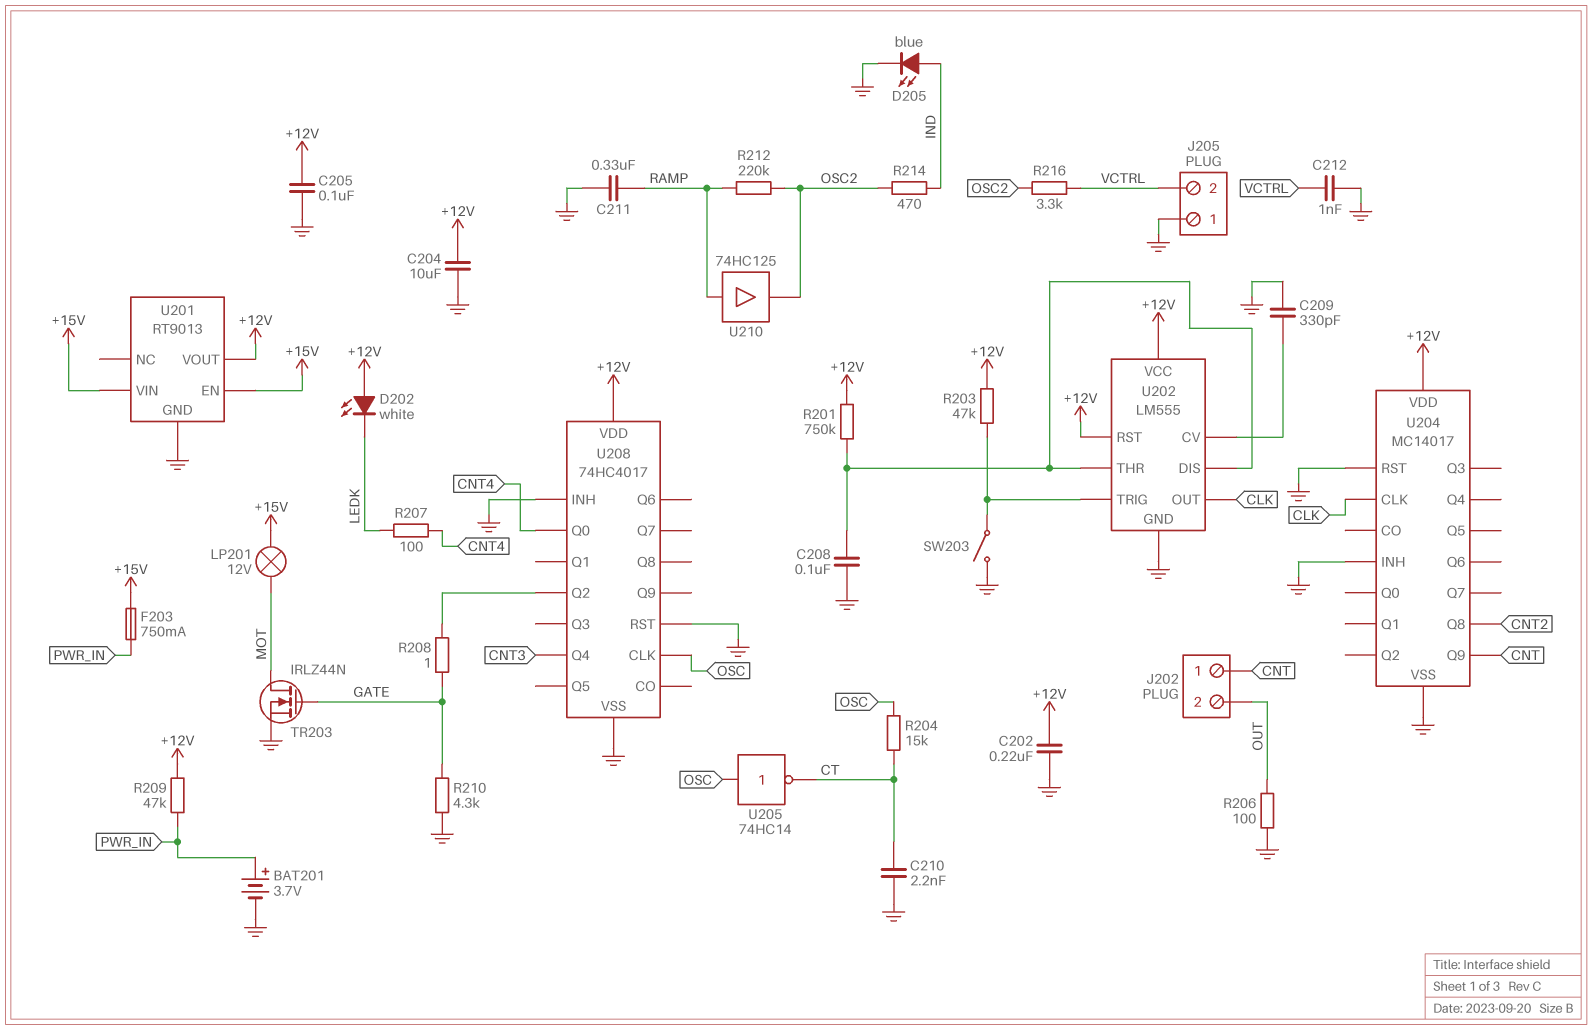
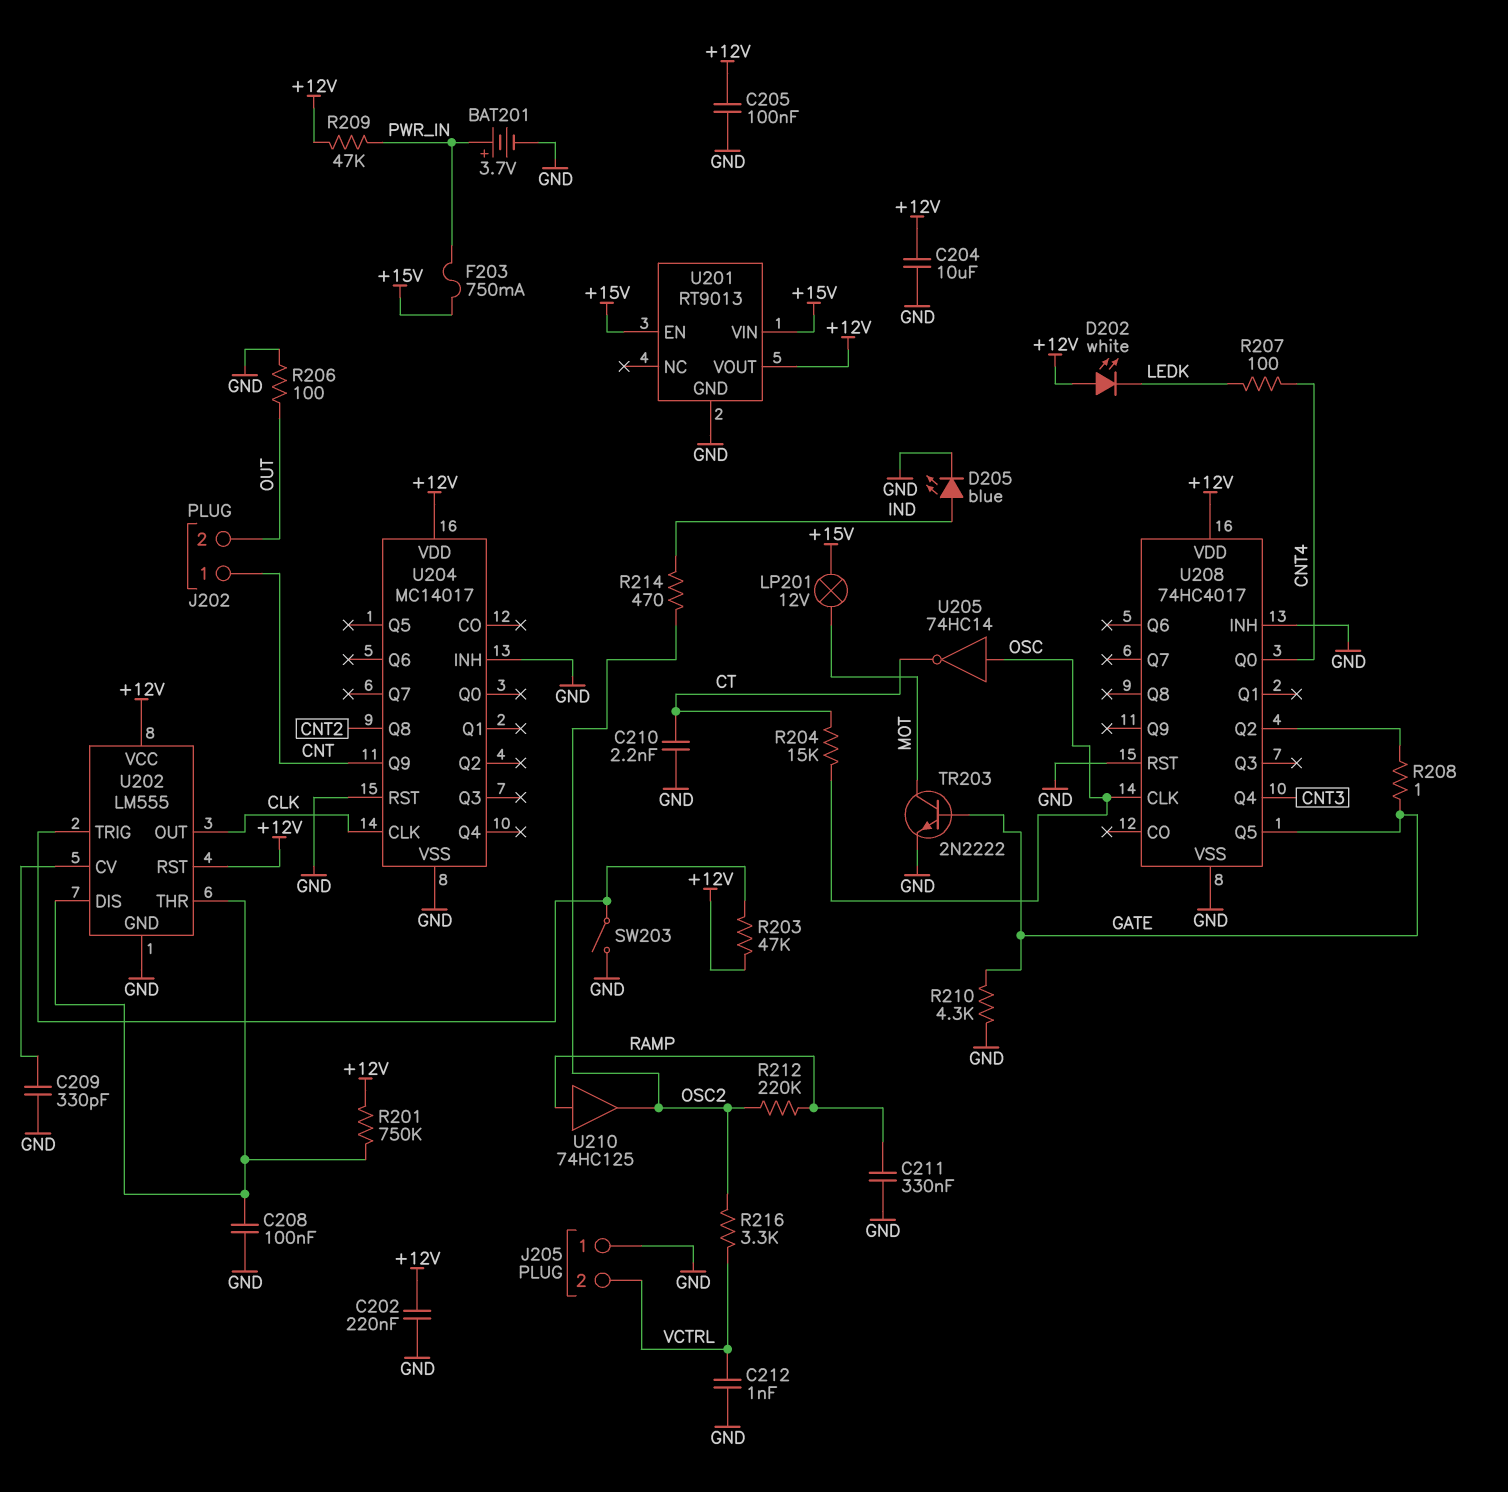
TR203: NMOS IRLZ44N (G GATE, D MOT, S GND) -> NPN 2N2222 (B GATE, C MOT, E GND)
U208 pin Q5: none -> GATE

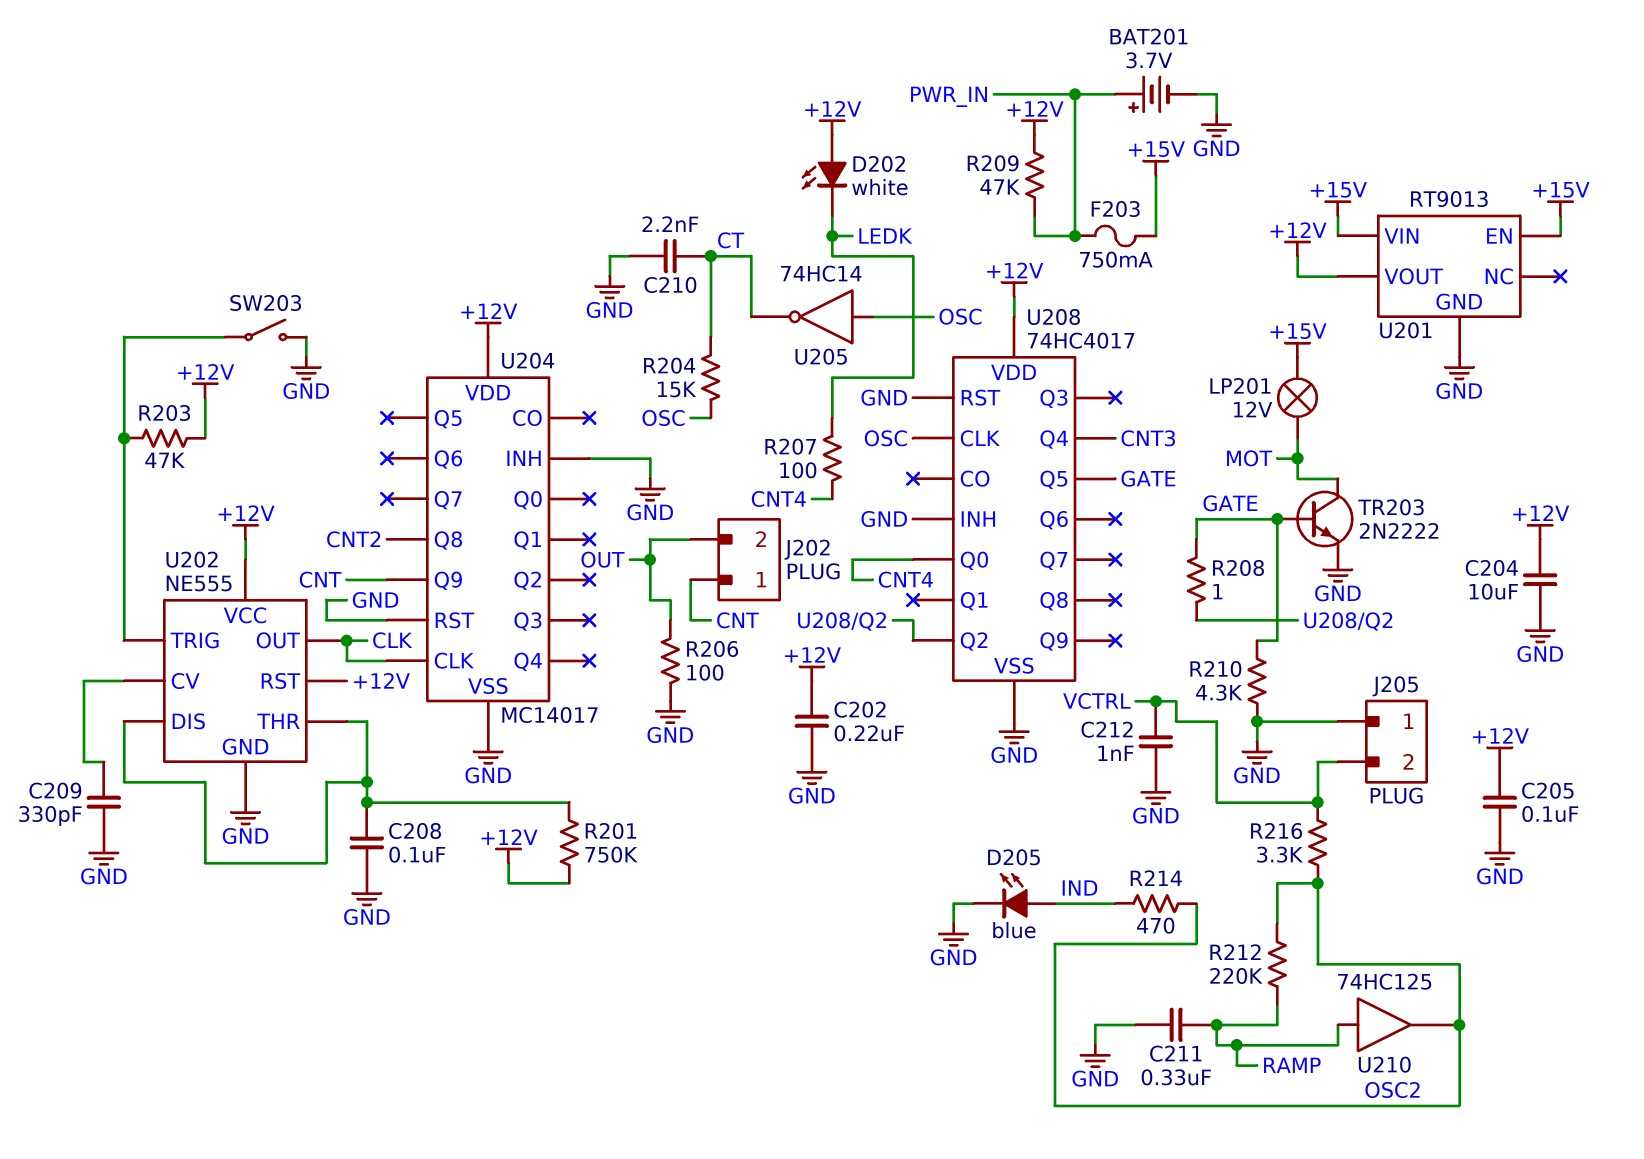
U202: LM555 -> NE555

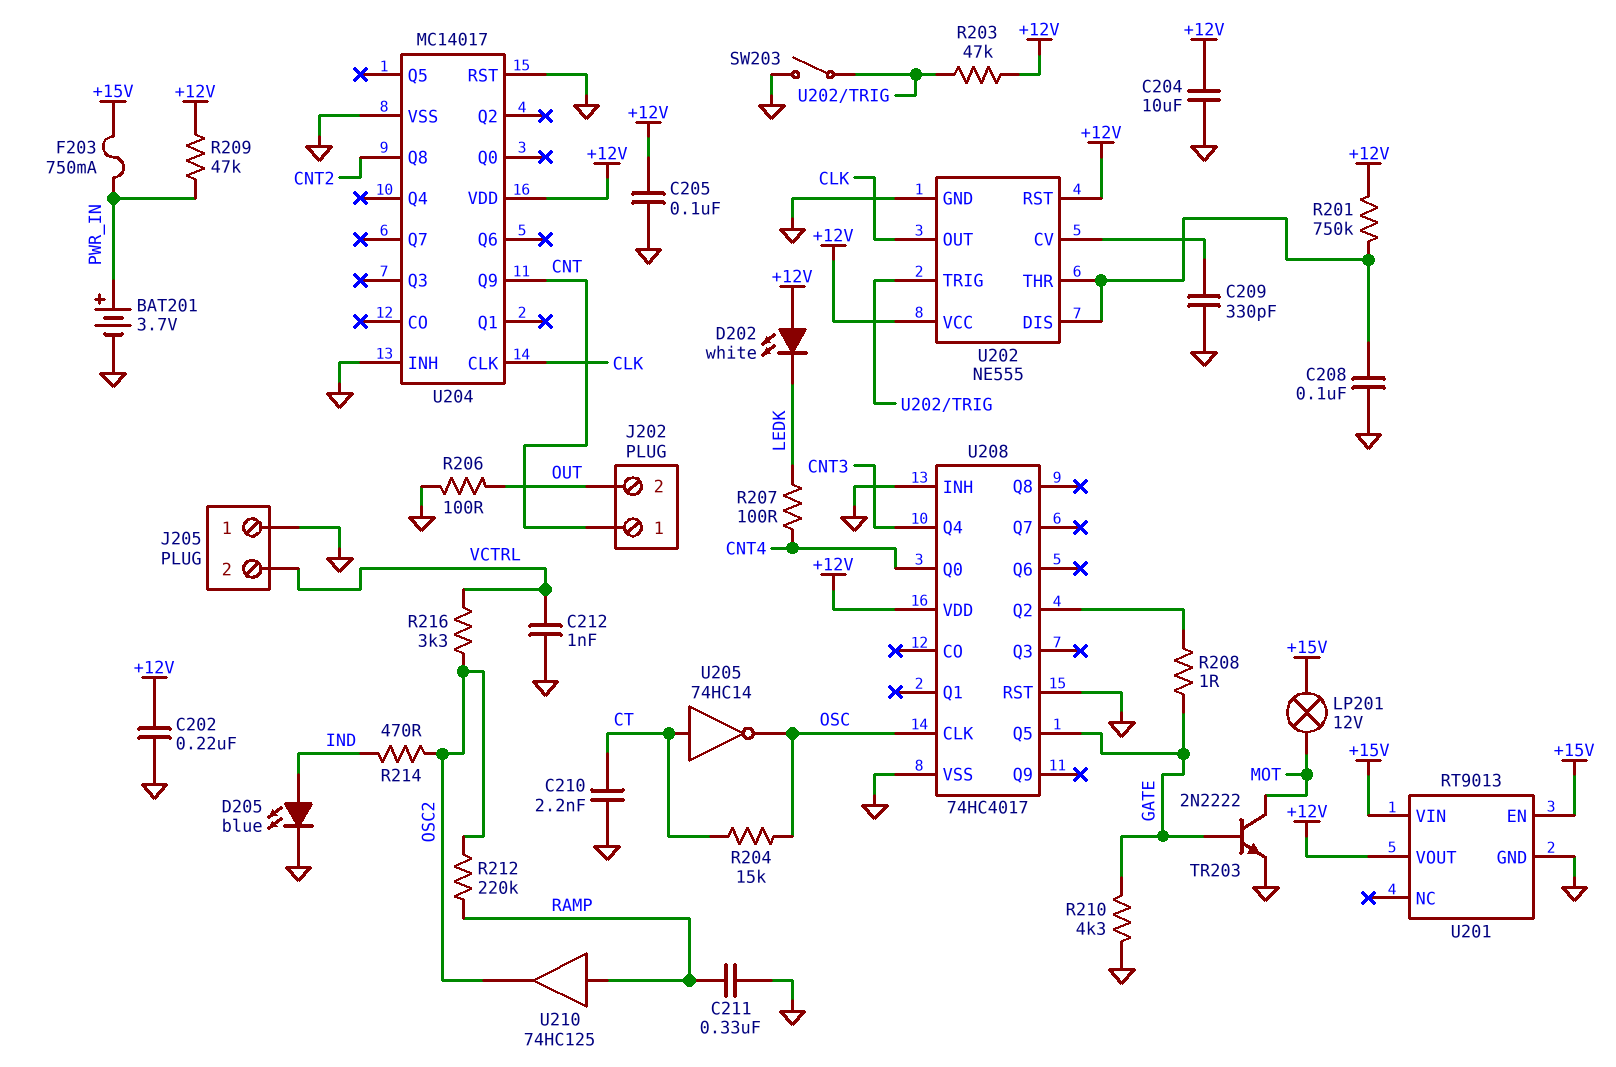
U205: NOT 74HC14 (in OSC, out CT) -> NOT 74HC14 (in CT, out OSC)

